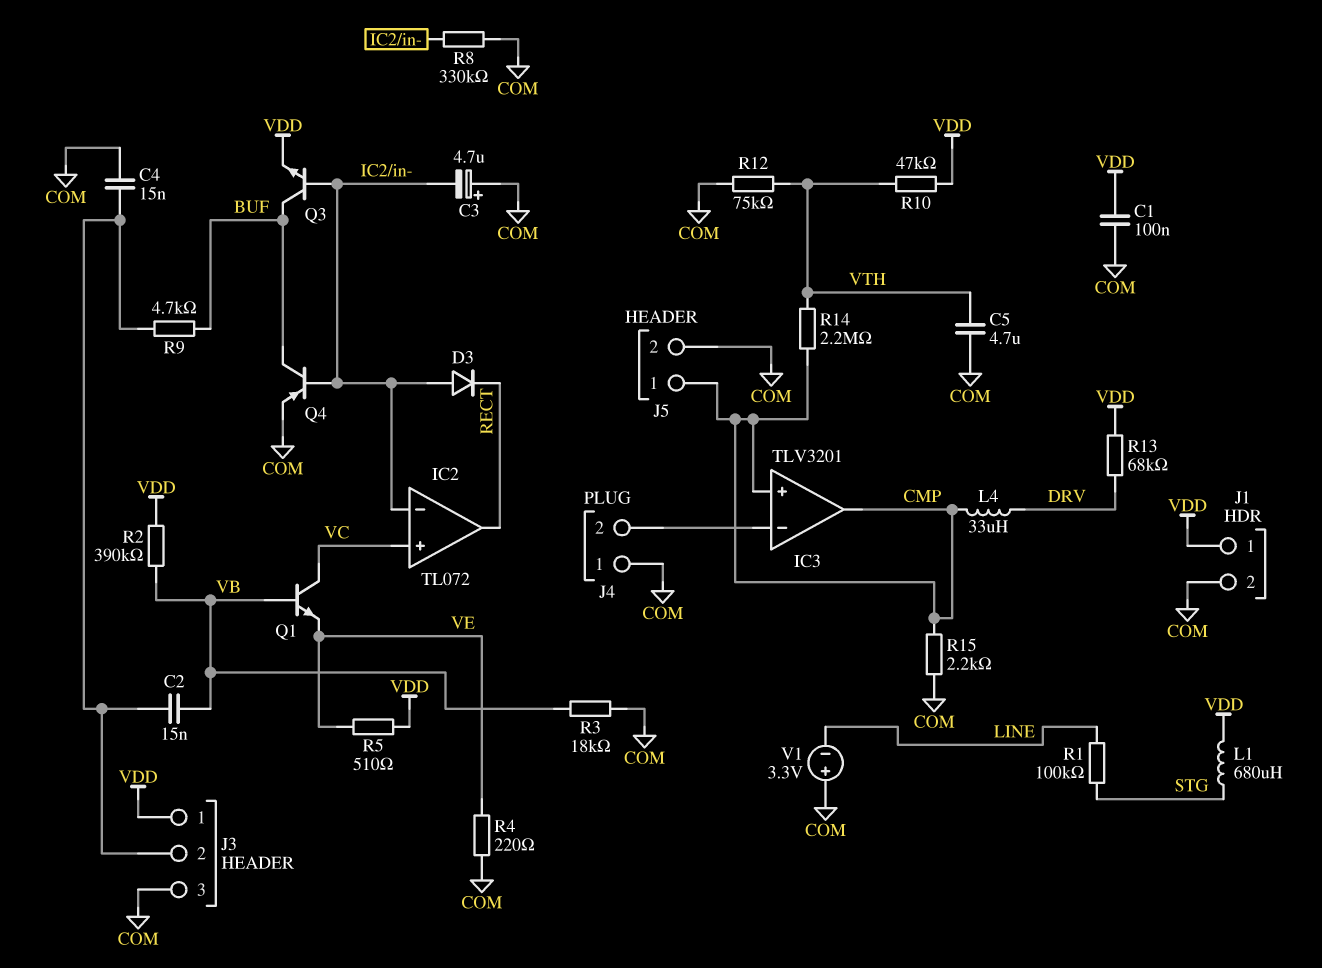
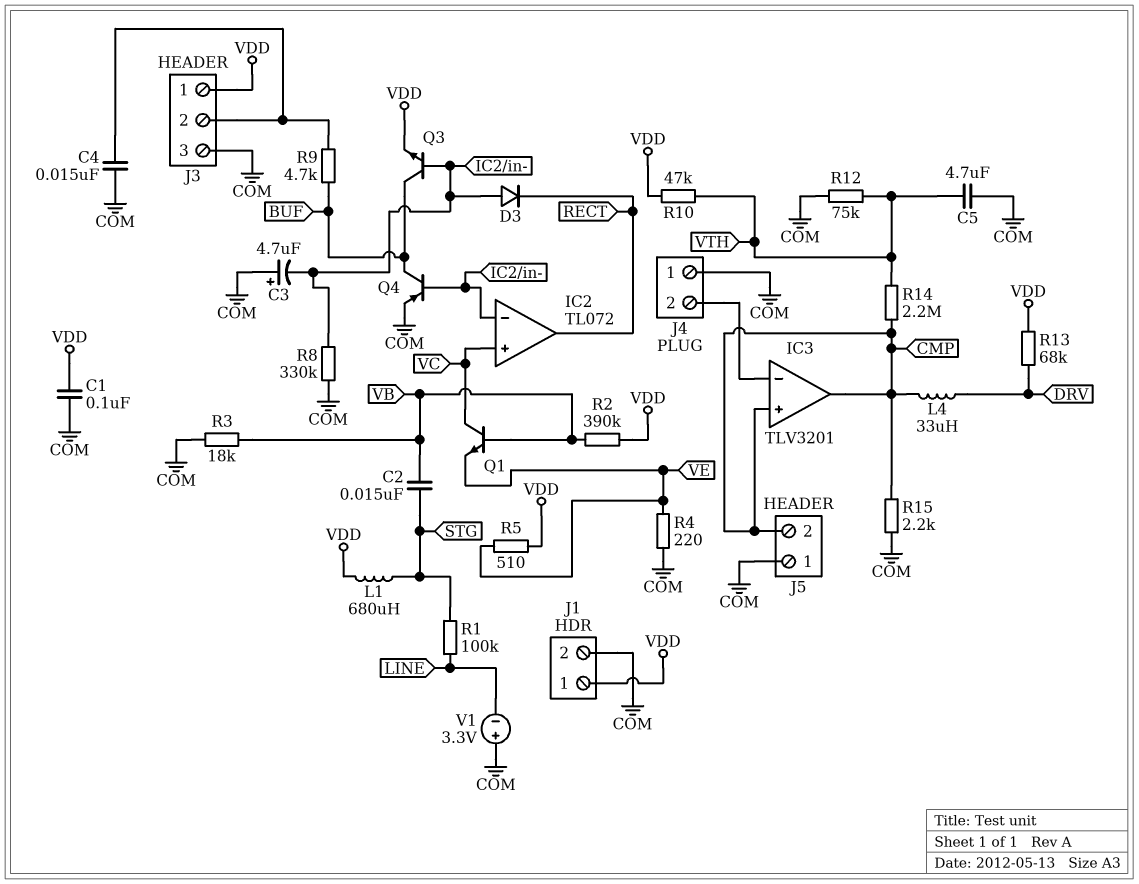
C2: 15nF (J3/2, VB) -> 15nF (STG, VB)
J5 pin 1: CMP -> COM
J5 pin 2: COM -> CMP

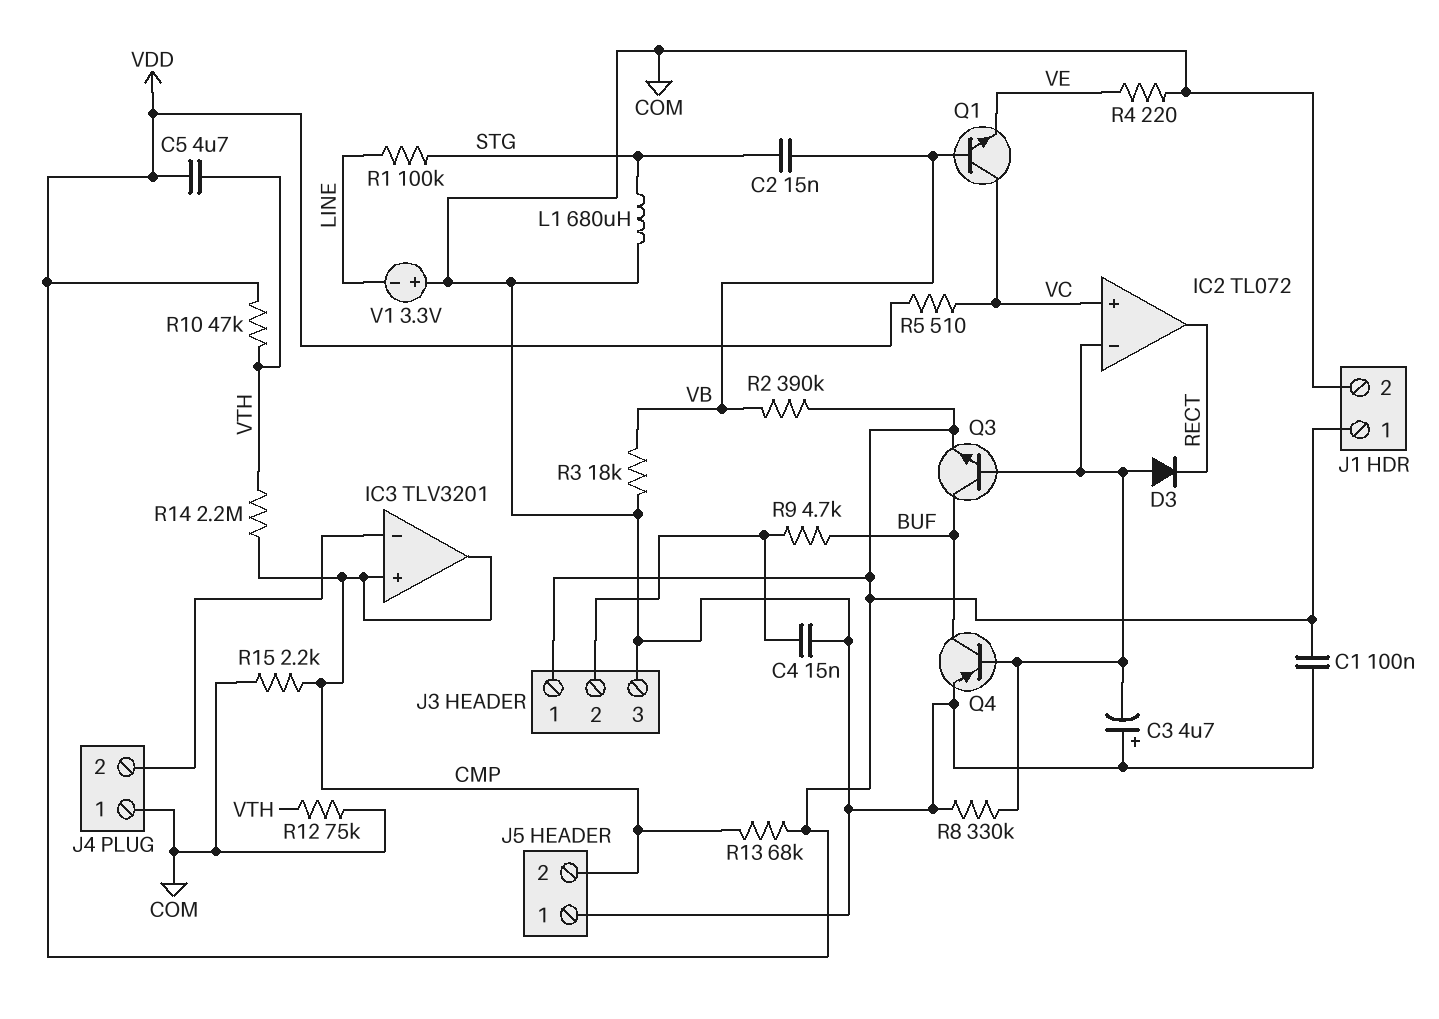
C5: 4.7uF (COM, VTH) -> 4.7uF (VDD, VTH)
L1: 680uH (STG, VDD) -> 680uH (COM, STG)
L4: 33uH (CMP, DRV) -> none
R5: 510 (VDD, VE) -> 510 (VC, VDD)
R13: 68k (DRV, VDD) -> 68k (CMP, VDD)

